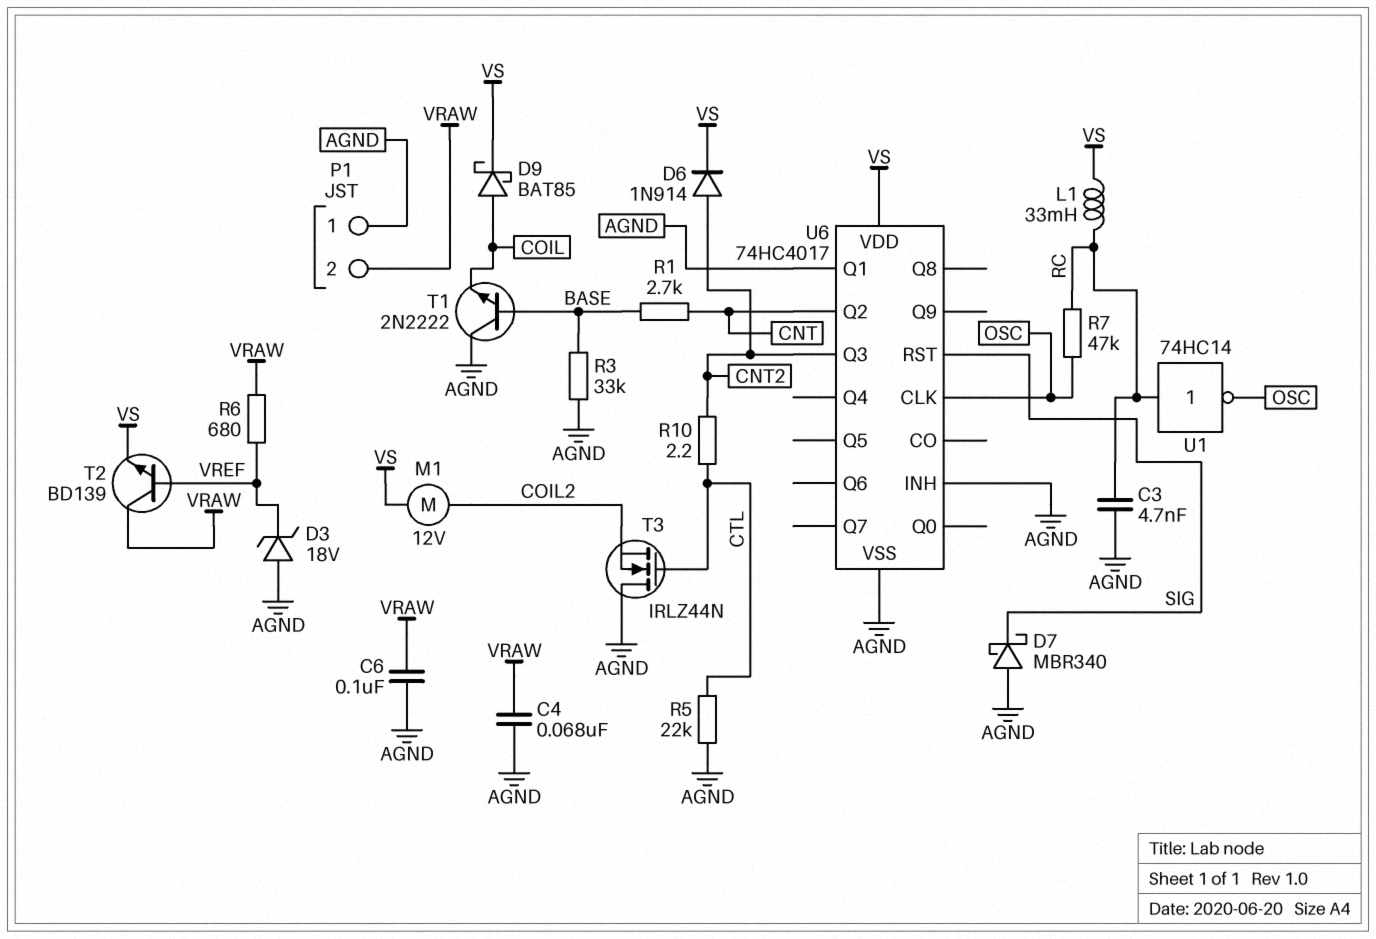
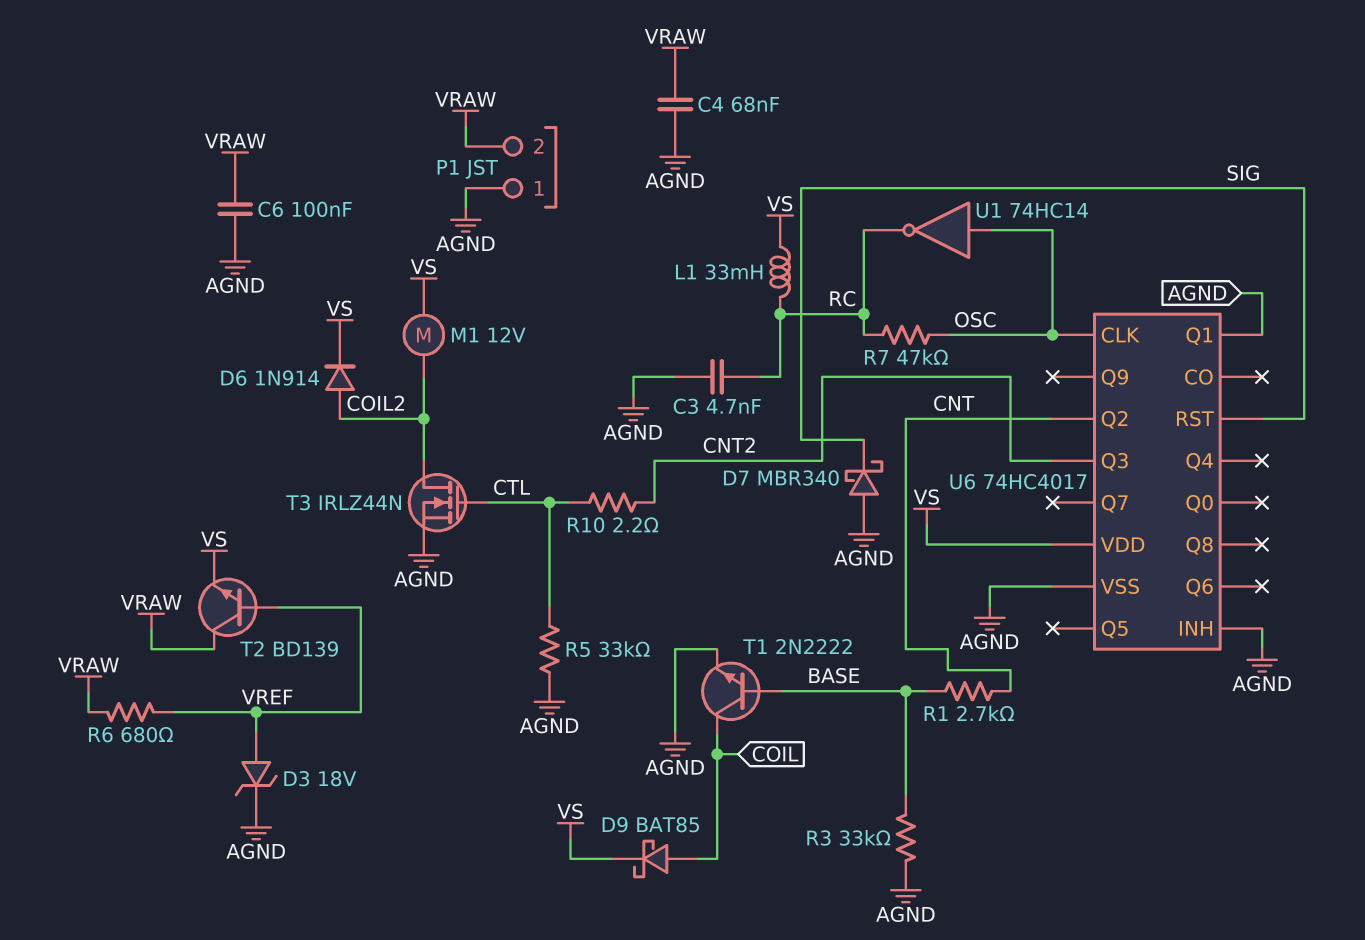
D3: zener 18V (A AGND, K VREF) -> zener 18V (A VREF, K AGND)
D6: diode 1N914 (A CNT2, K VS) -> diode 1N914 (A COIL2, K VS)
R5: 22k (AGND, CTL) -> 33k (AGND, CTL)
T1: NPN 2N2222 (B BASE, C AGND, E COIL) -> NPN 2N2222 (B BASE, C COIL, E AGND)
T3: NMOS IRLZ44N (G CTL, D AGND, S COIL2) -> NMOS IRLZ44N (G CTL, D COIL2, S AGND)
U1: NOT 74HC14 (in RC, out OSC) -> NOT 74HC14 (in OSC, out RC)

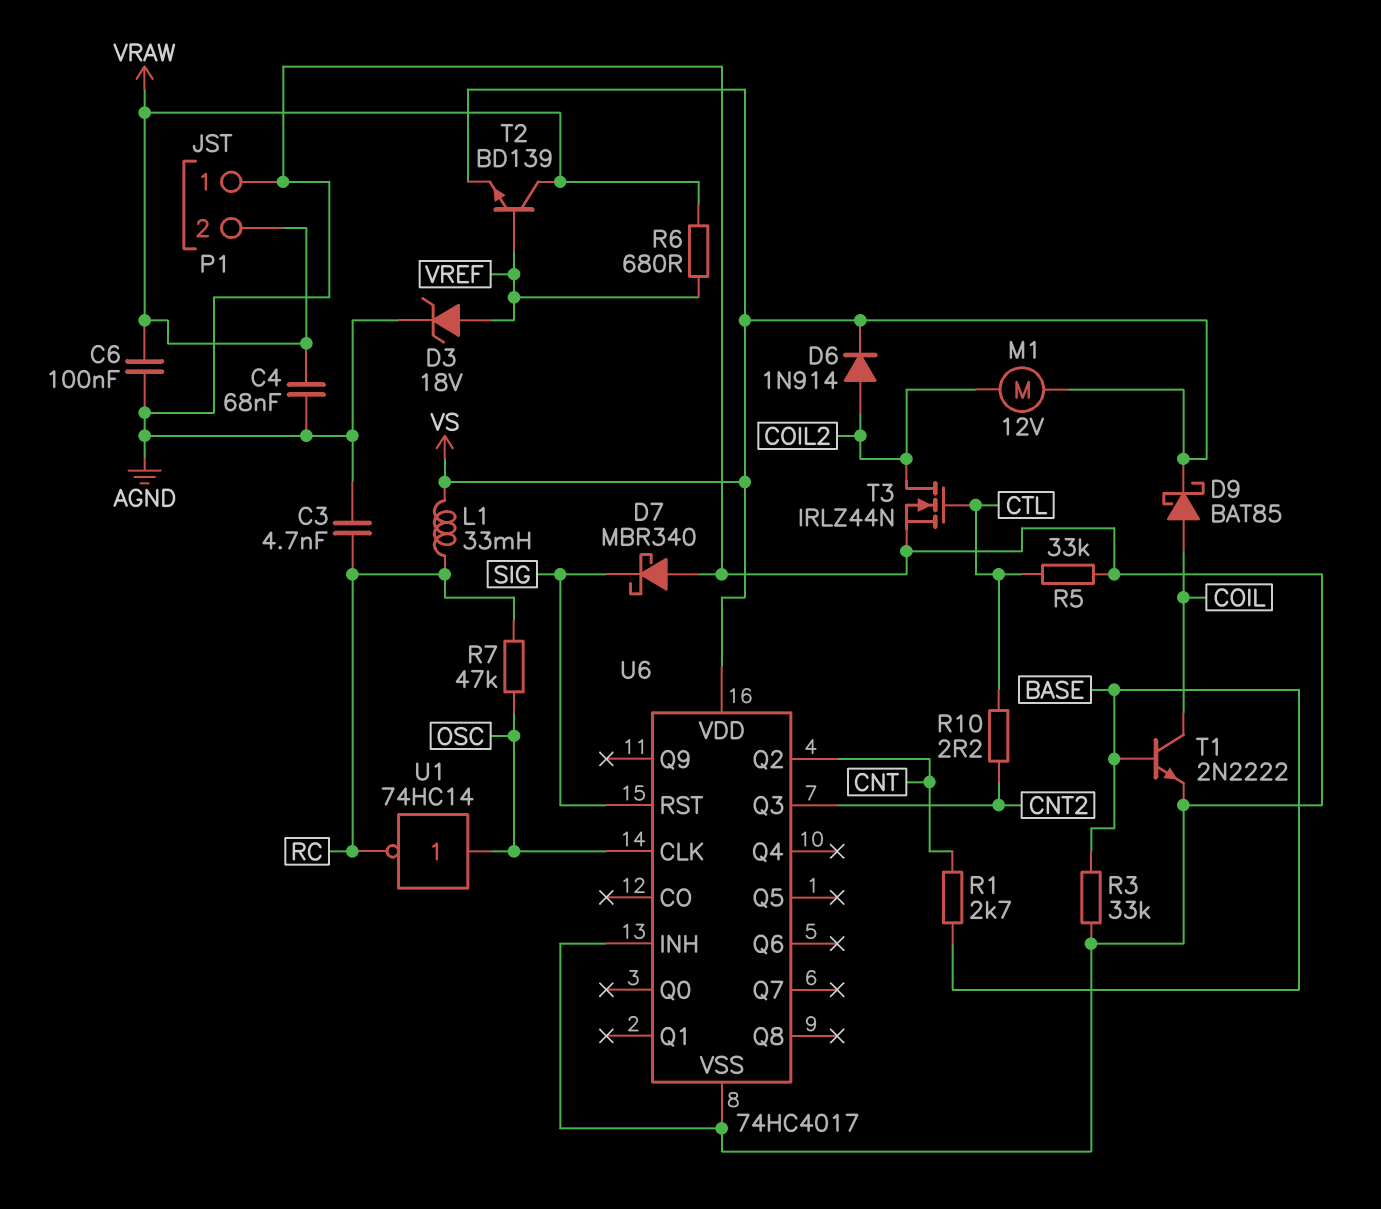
U6 pin Q1: AGND -> none

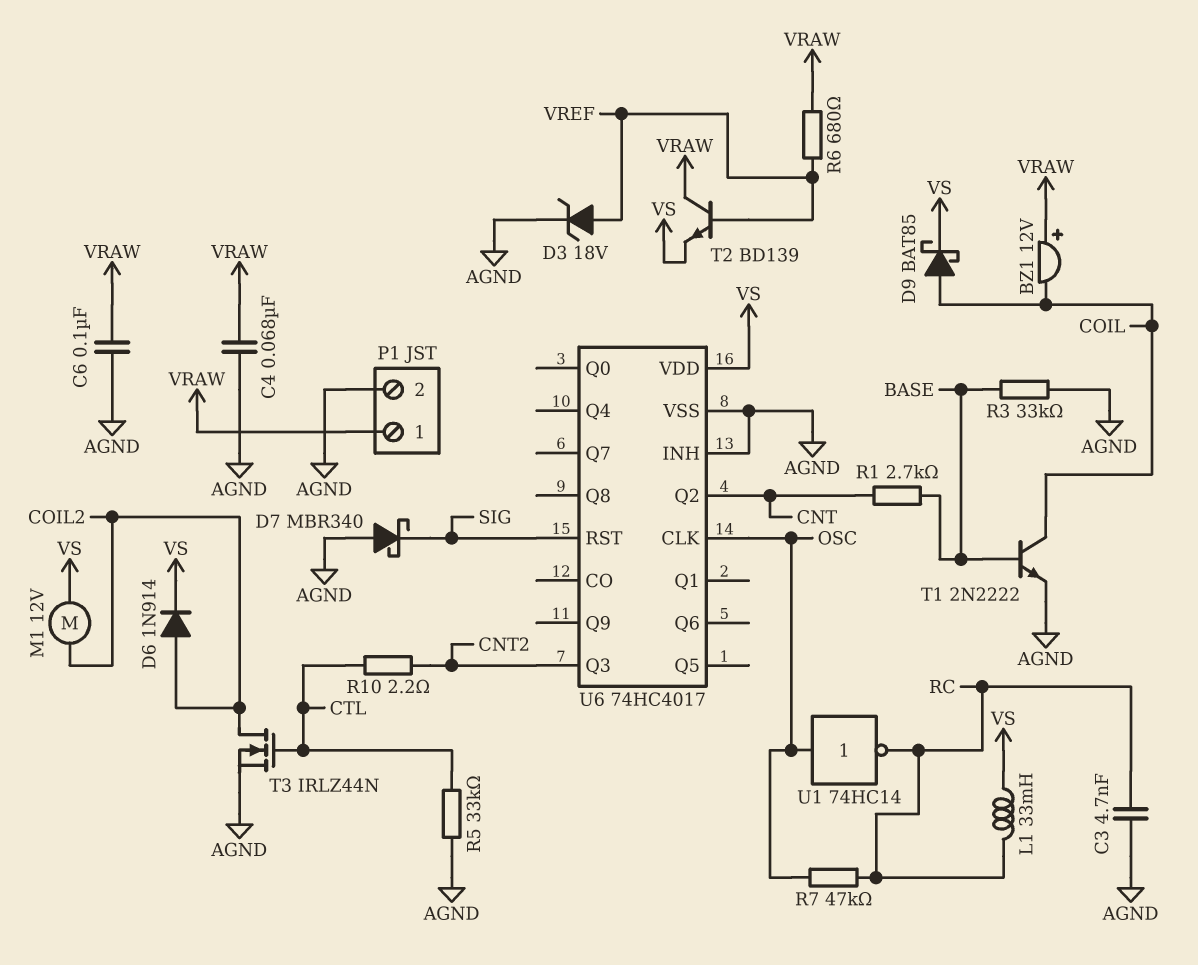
BZ1: none -> buzzer 12V (plus VRAW, minus COIL)
P1 pin 1: AGND -> VRAW
P1 pin 2: VRAW -> AGND

